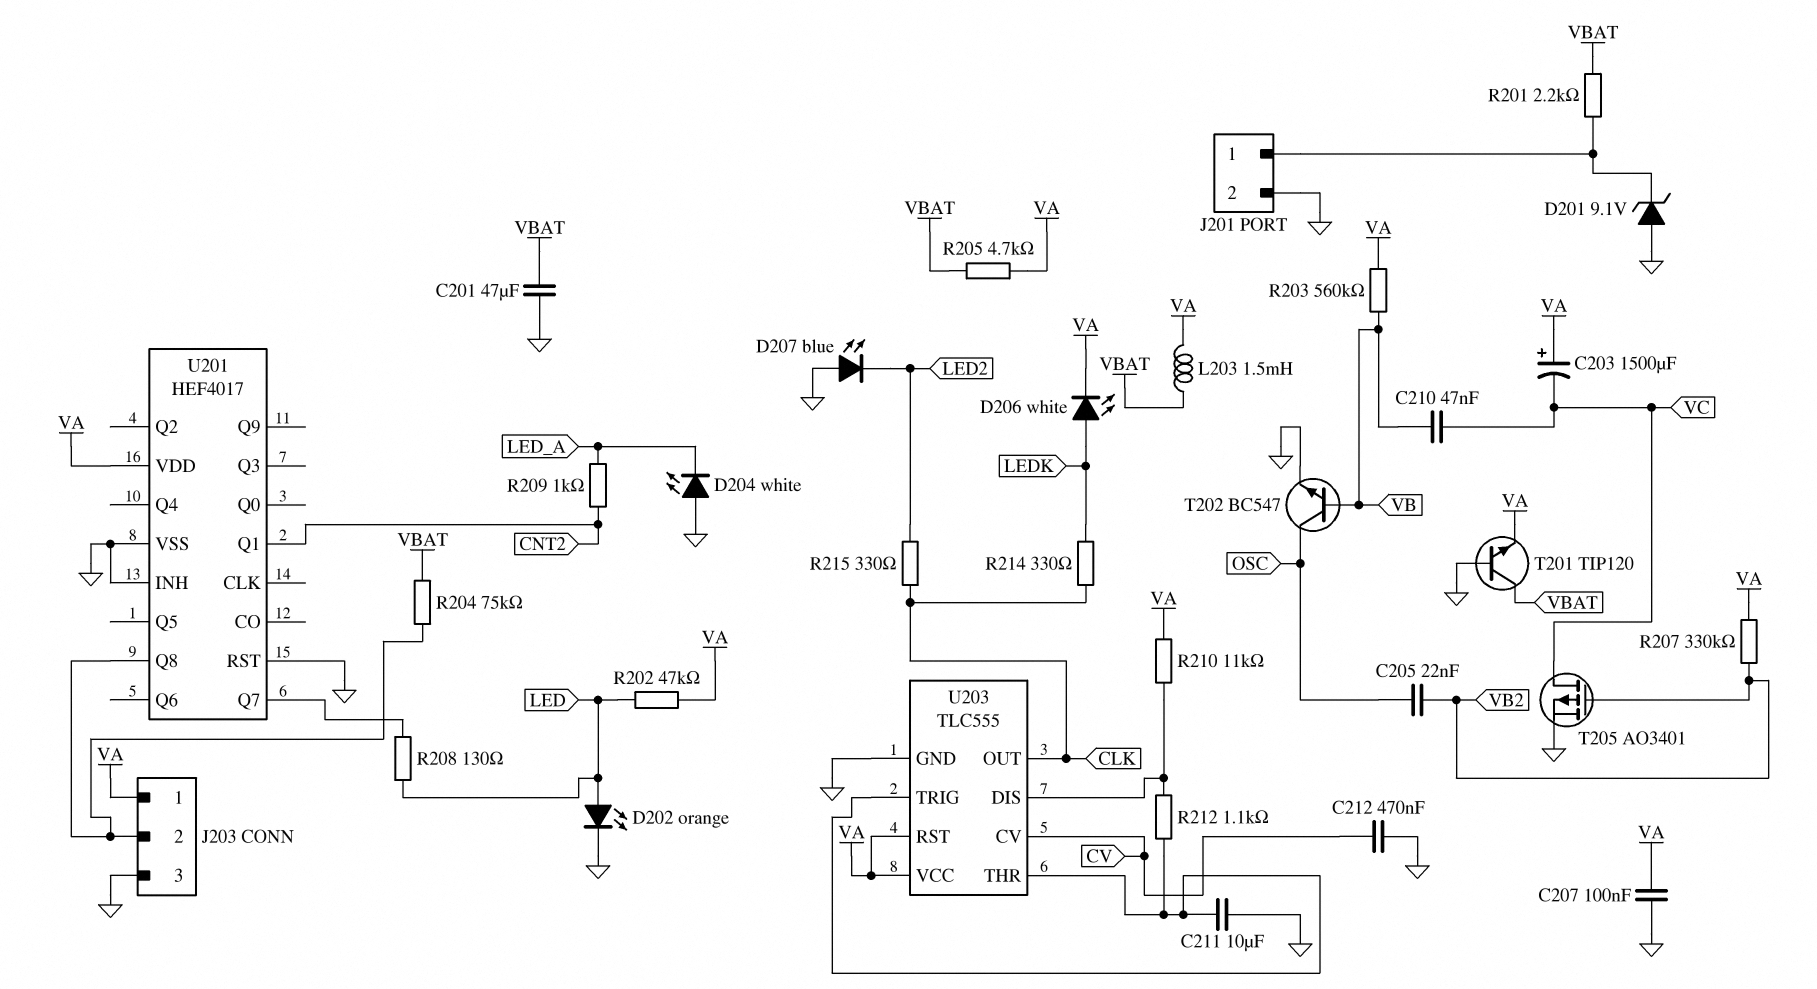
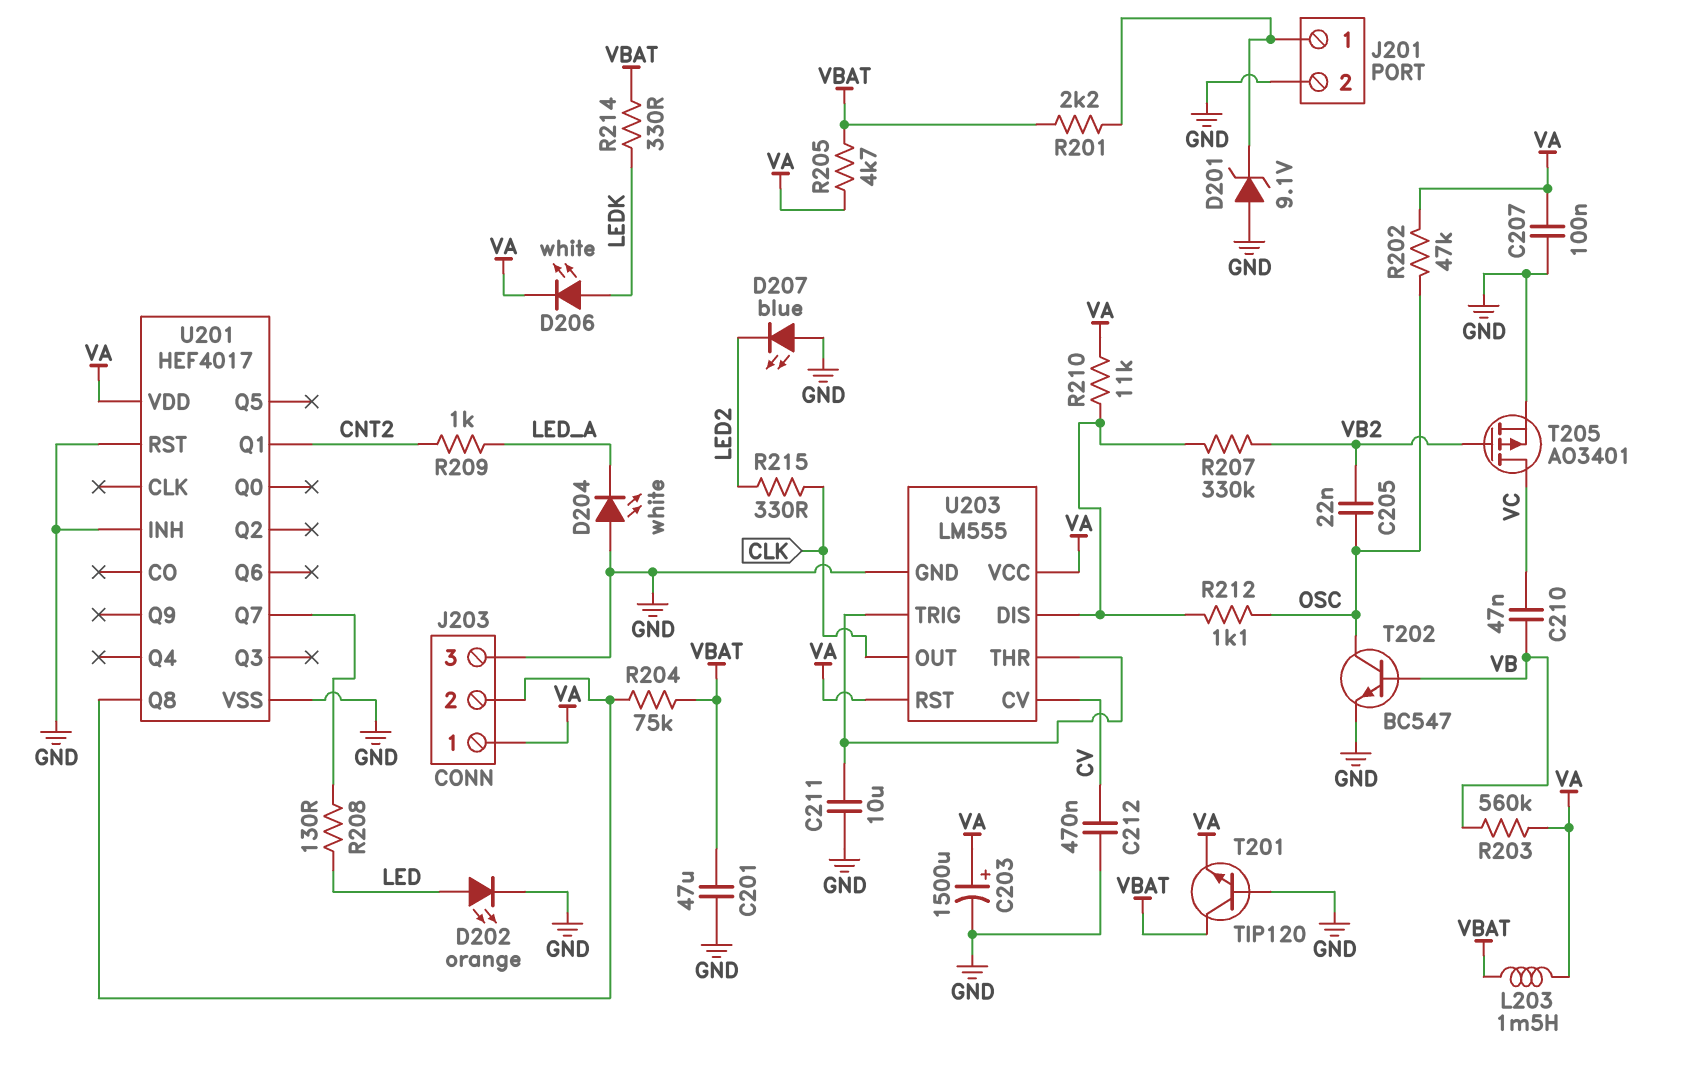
C203: 1500uF (plus VA, minus VC) -> 1500uF (plus VA, minus GND)
R202: 47k (LED, VA) -> 47k (OSC, VA)
R207: 330k (VA, VB2) -> 330k (U203/DIS, VB2)
R212: 1.1k (U203/DIS, U203/THR) -> 1.1k (OSC, U203/DIS)
R214: 330 (CLK, LEDK) -> 330 (LEDK, VBAT)
U203: TLC555 -> LM555

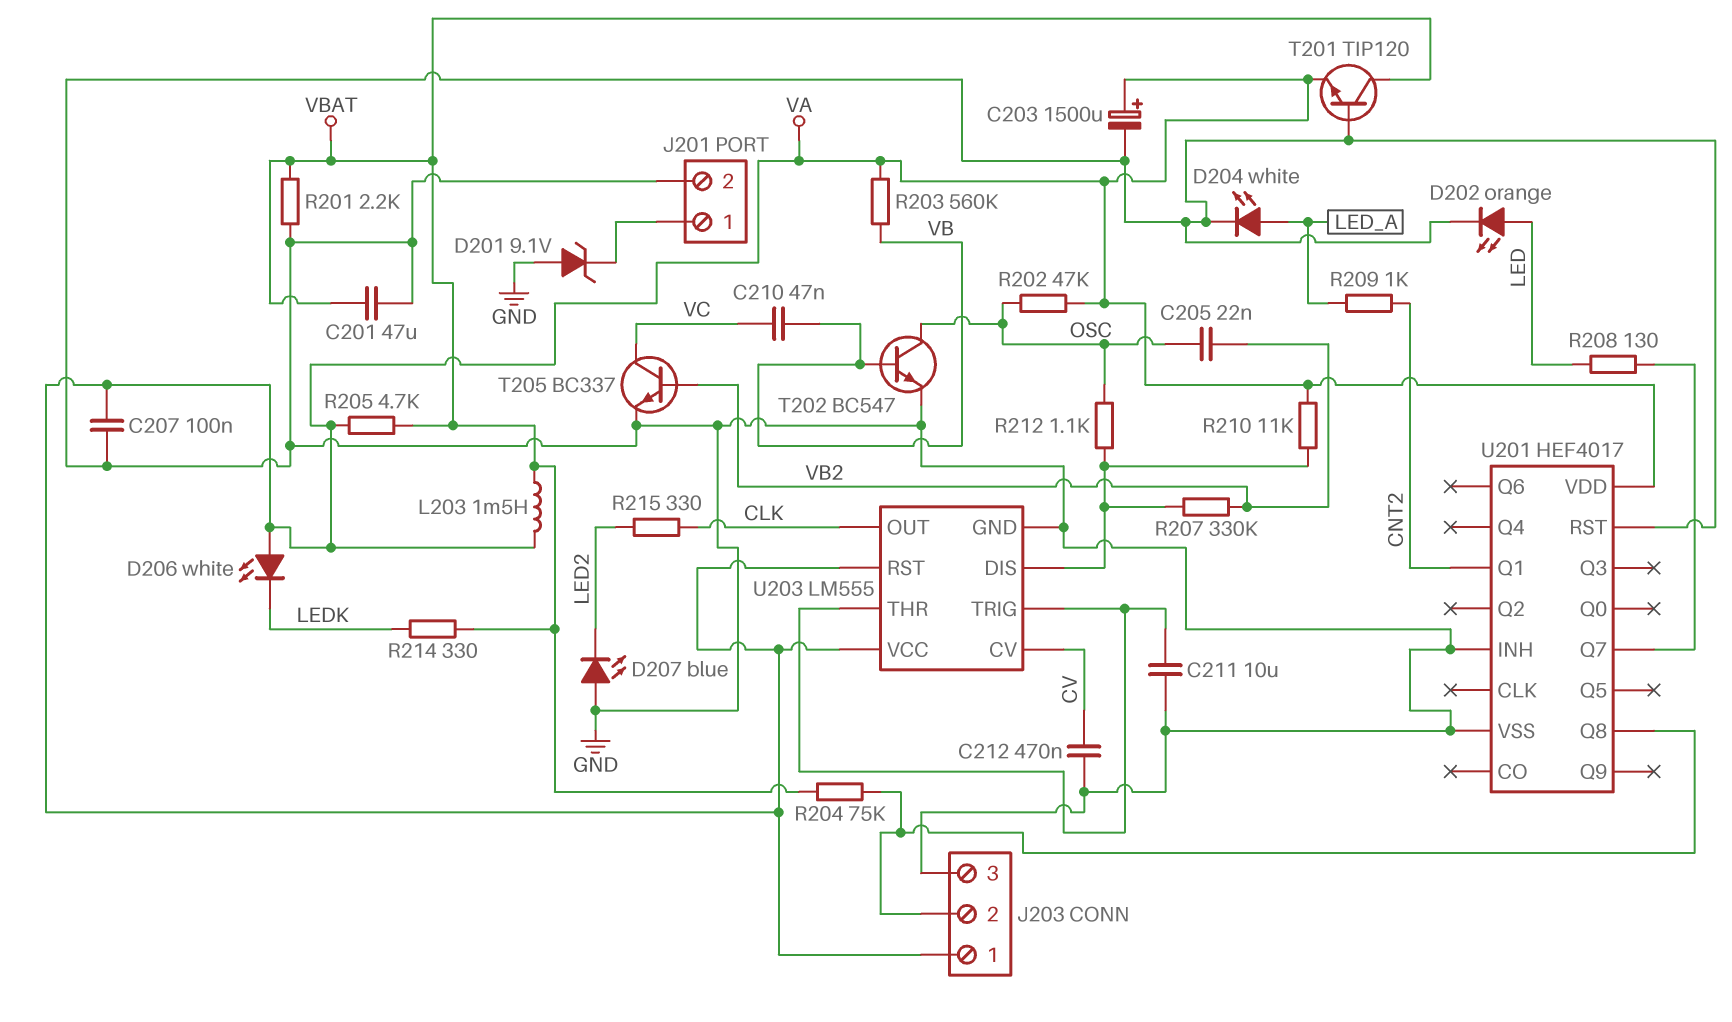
D204: LED white (A GND, K LED_A) -> LED white (A LED_A, K GND)
D206: LED white (A LEDK, K VA) -> LED white (A VA, K LEDK)
R201: 2.2k (J201/1, VBAT) -> 2.2k (GND, VBAT)
T205: PMOS AO3401 (G VB2, D VC, S GND) -> NPN BC337 (B VB2, C VC, E GND)

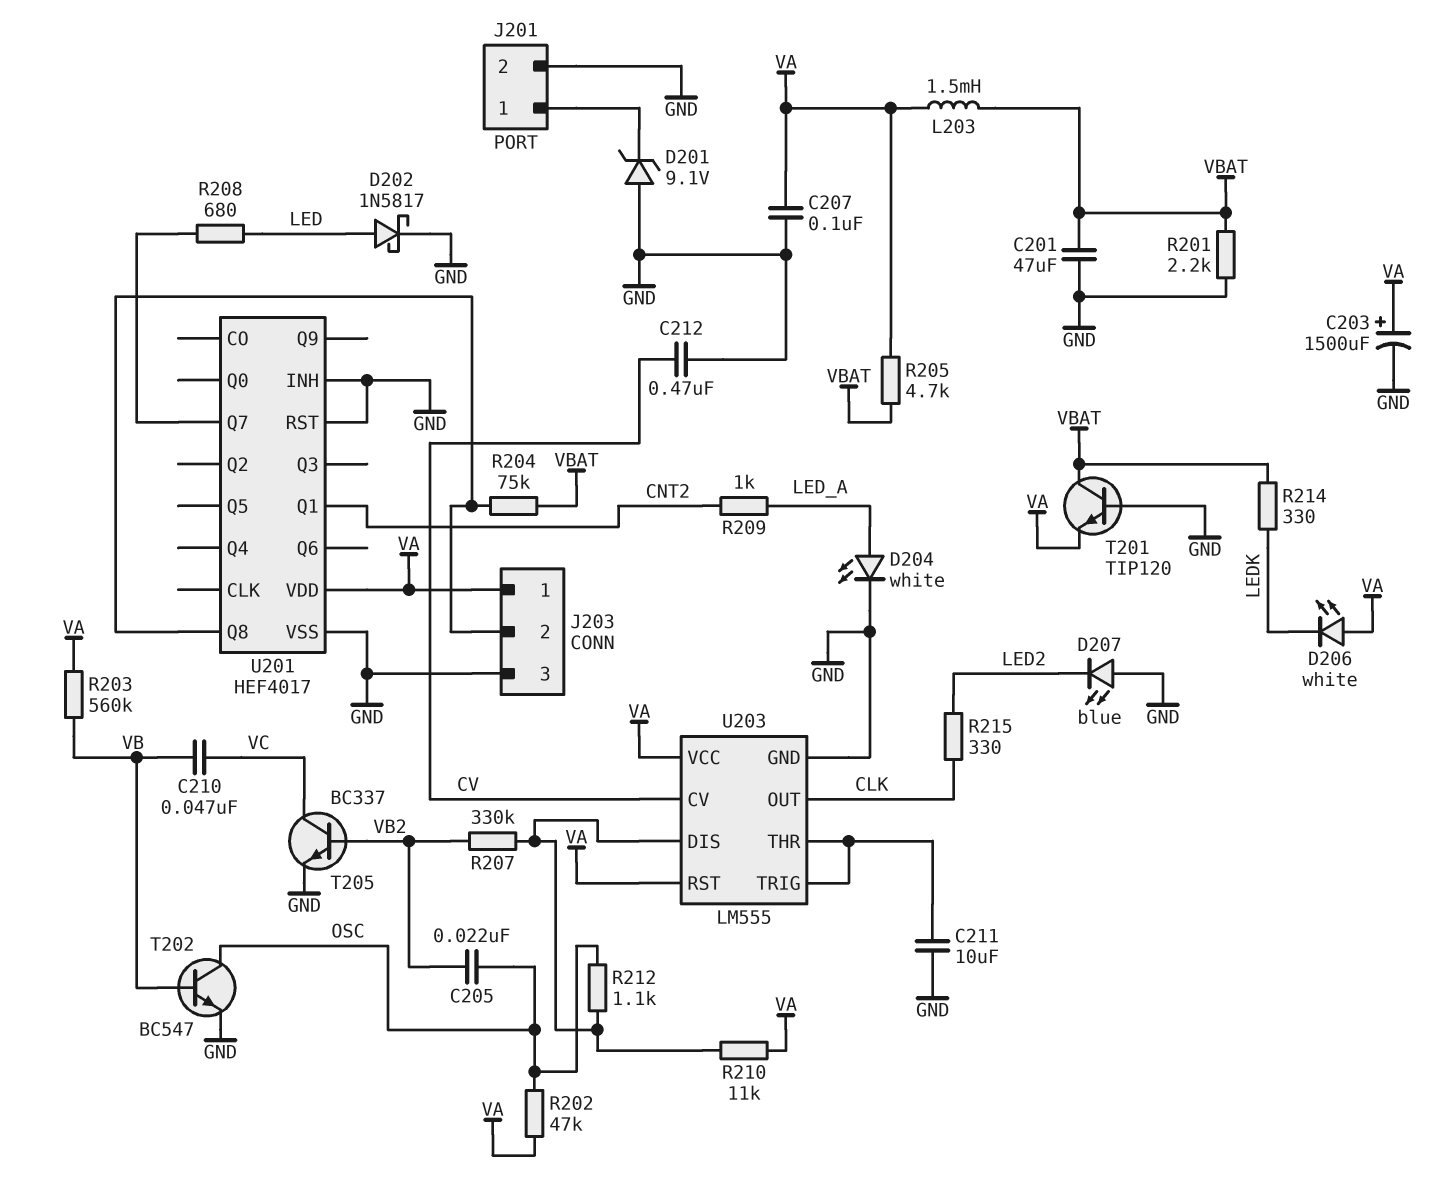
D202: LED orange (A LED, K GND) -> schottky 1N5817 (A LED, K GND)
R208: 130 (LED, U201/Q7) -> 680 (LED, U201/Q7)

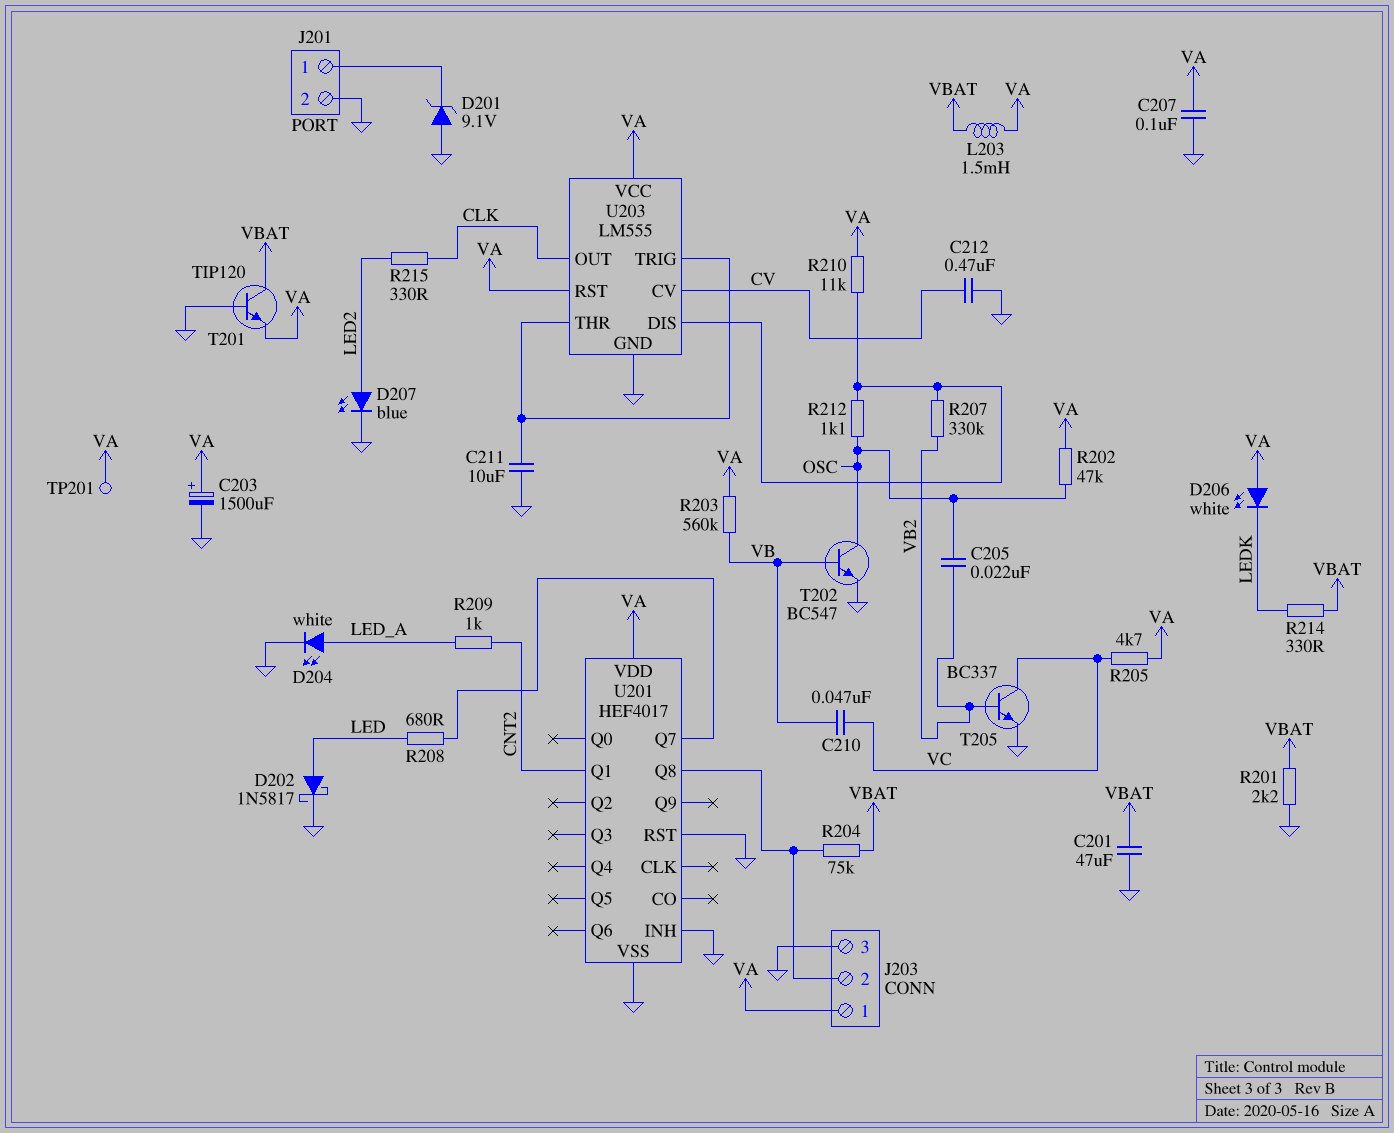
D207: LED blue (A GND, K LED2) -> LED blue (A LED2, K GND)
R205: 4.7k (VA, VBAT) -> 4.7k (VA, VC)
TP201: none -> test point (VA)

